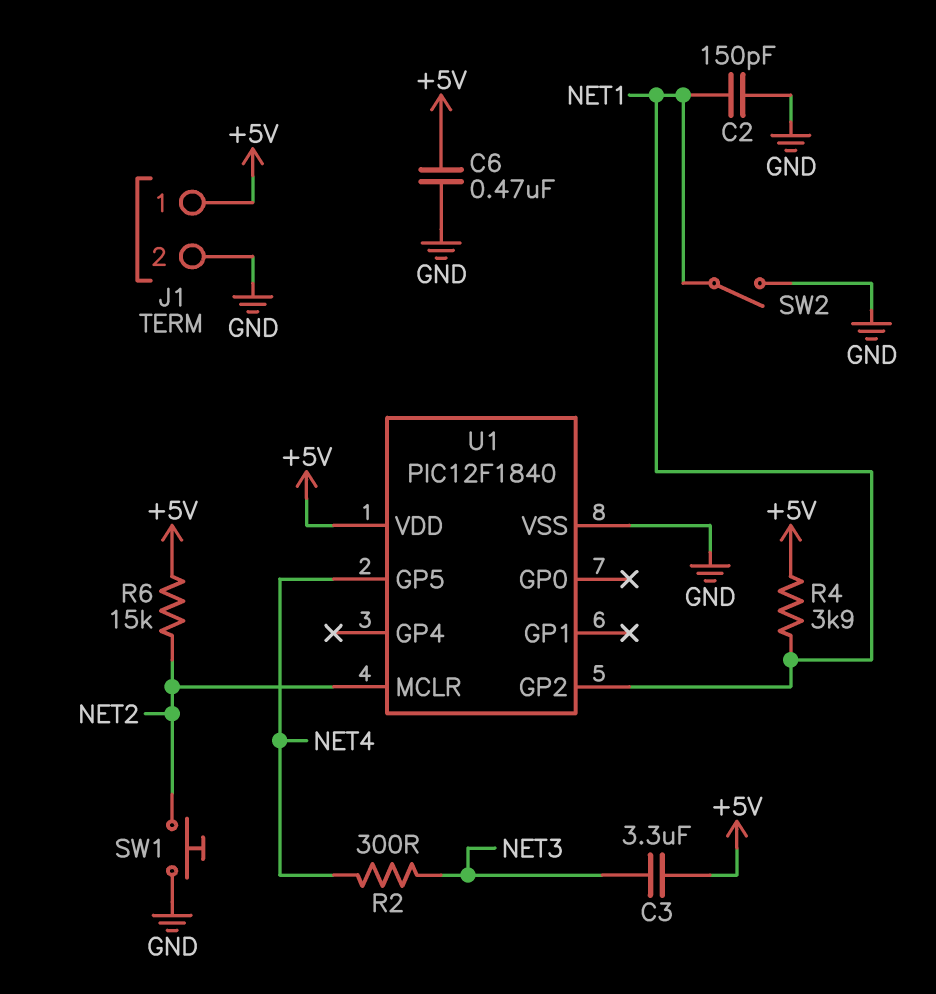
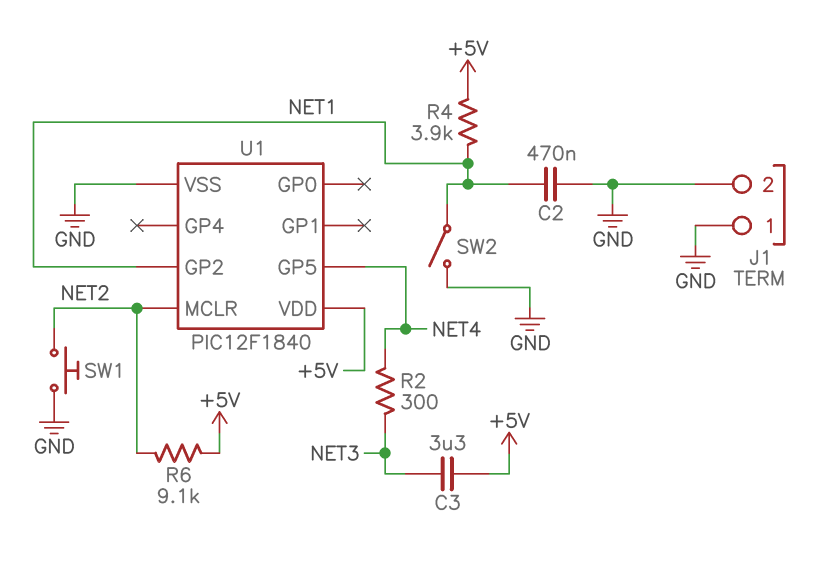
C2: 150pF (GND, NET1) -> 470nF (GND, NET1)
C6: 470nF (+5V, GND) -> none
J1 pin 1: +5V -> GND
R6: 15k (+5V, NET2) -> 9.1k (+5V, NET2)

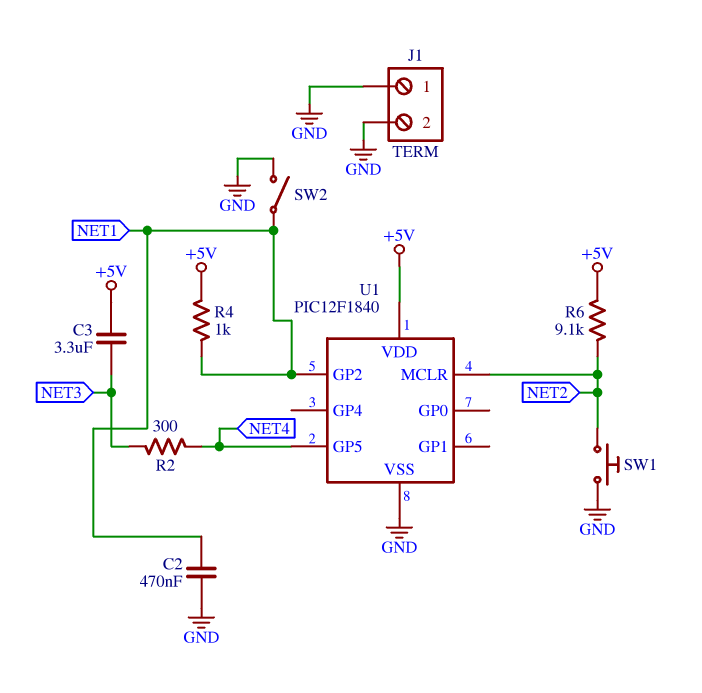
R4: 3.9k (+5V, NET1) -> 1k (+5V, NET1)

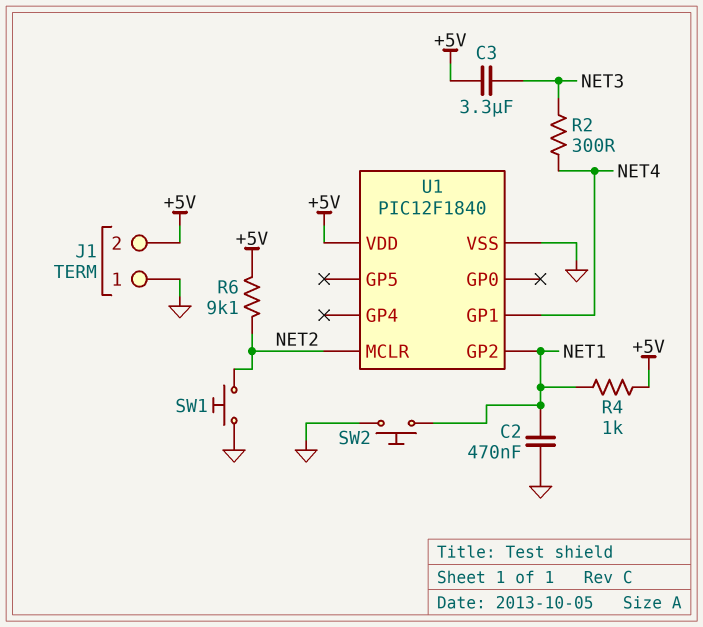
J1 pin 2: GND -> +5V
SW2: switch (GND, NET1) -> button (GND, NET1)
U1 pin GP1: none -> NET4
U1 pin GP5: NET4 -> none

